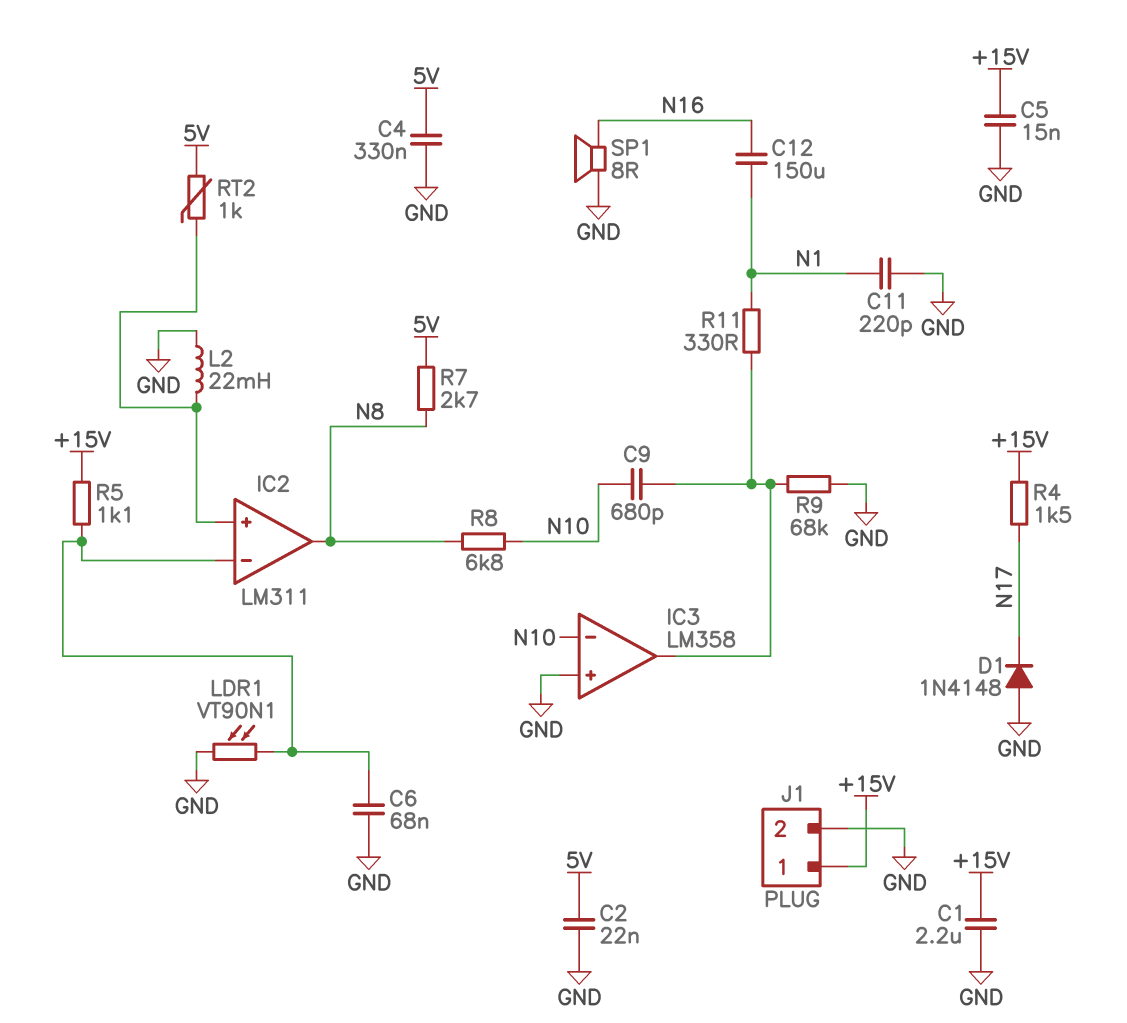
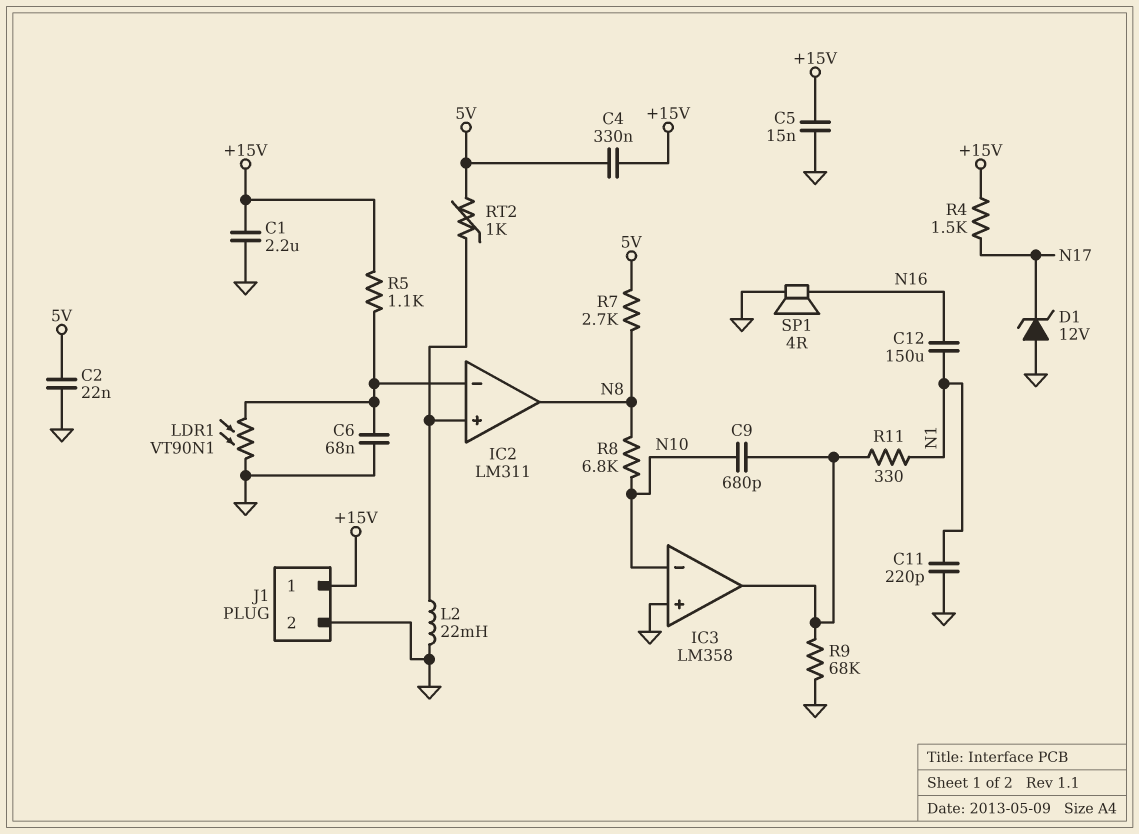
C4: 330nF (5V, GND) -> 330nF (+15V, 5V)
D1: diode 1N4148 (A GND, K N17) -> zener 12V (A GND, K N17)
SP1: speaker 8R (GND, N16) -> speaker 4R (GND, N16)

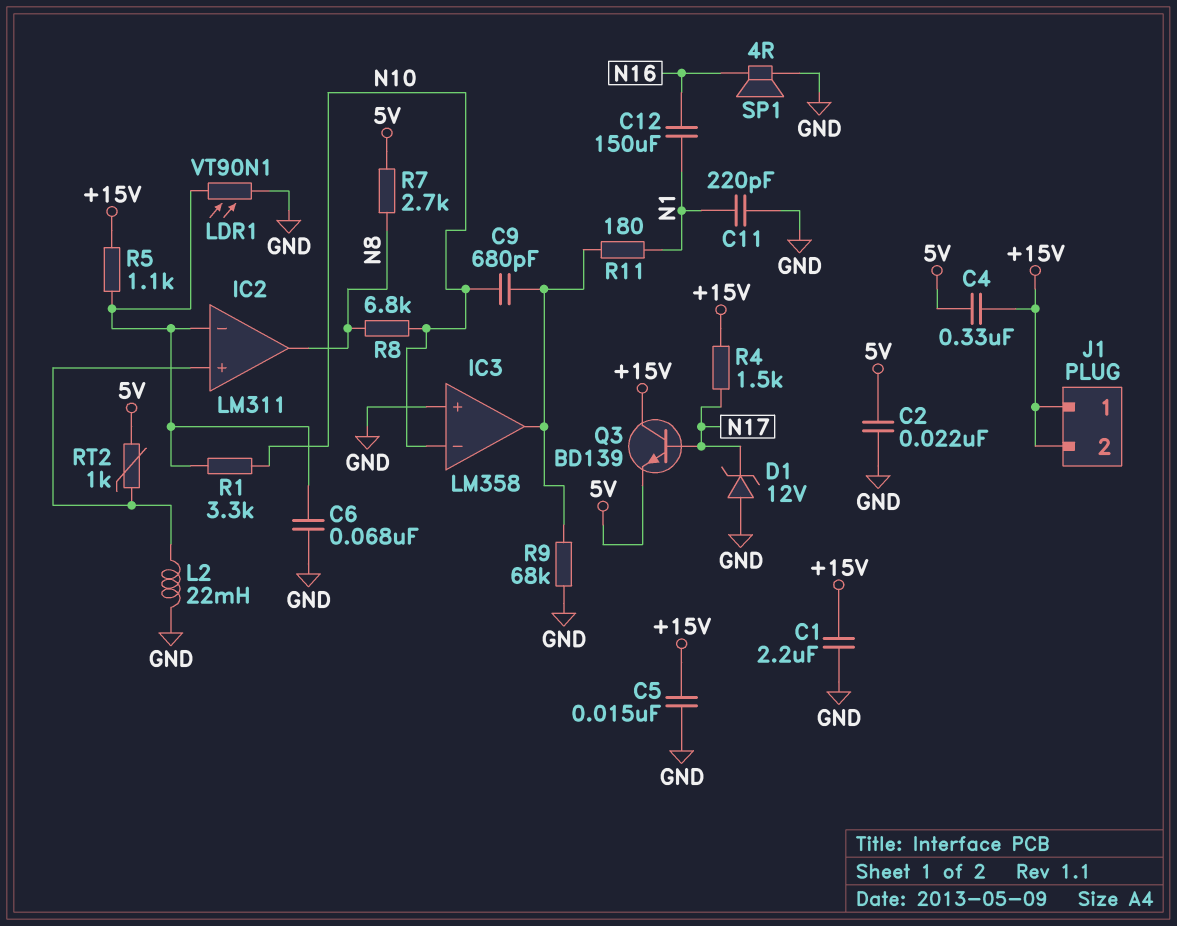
J1 pin 2: GND -> +15V
Q3: none -> NPN BD139 (B N17, C +15V, E 5V)
R1: none -> 3.3k (IC2/in-, N10)
R11: 330 (IC3/out, N1) -> 180 (IC3/out, N1)

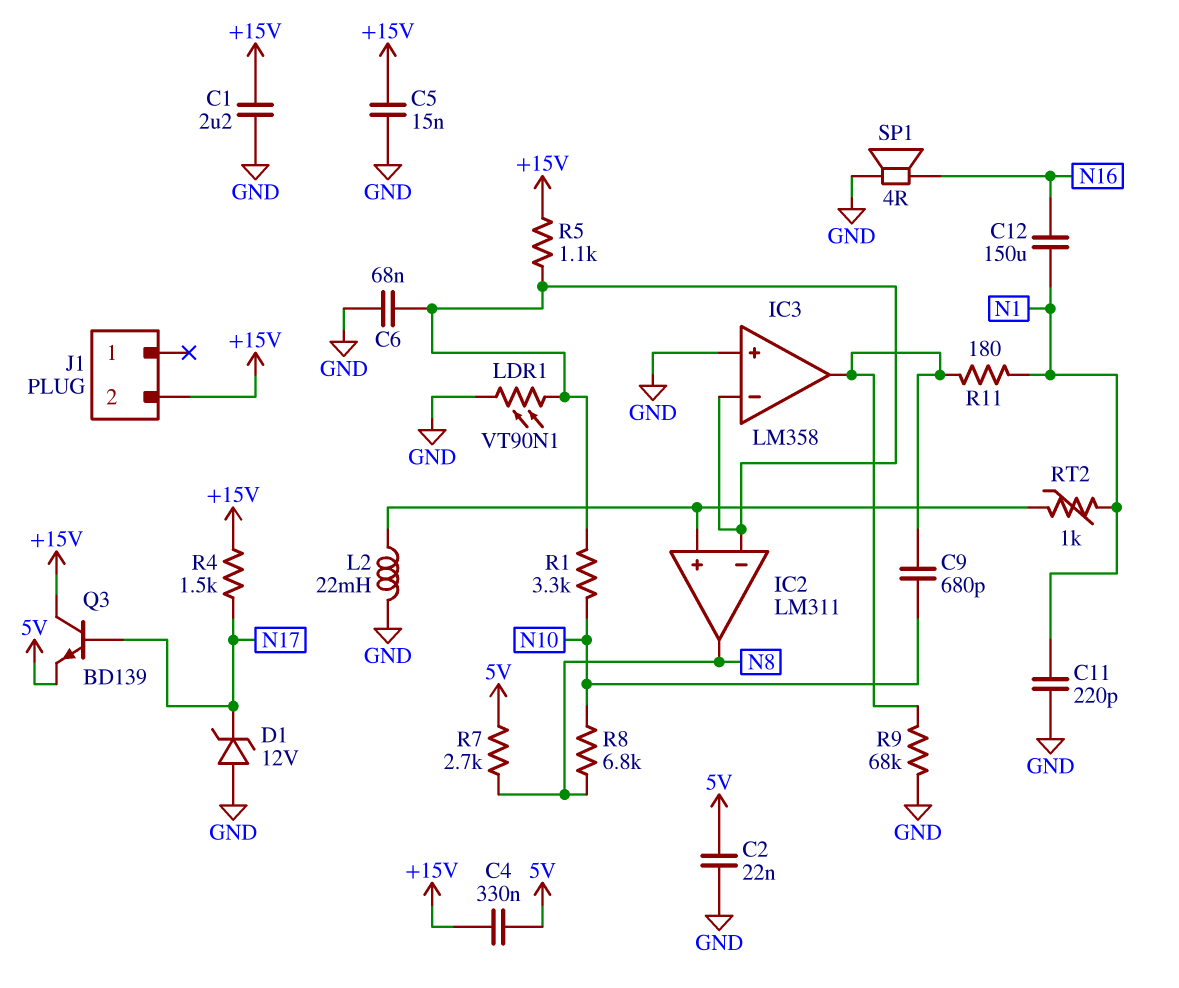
IC3 pin in-: N10 -> IC2/in-
J1 pin 1: +15V -> none
RT2: 1k (5V, IC2/in+) -> 1k (IC2/in+, N1)

